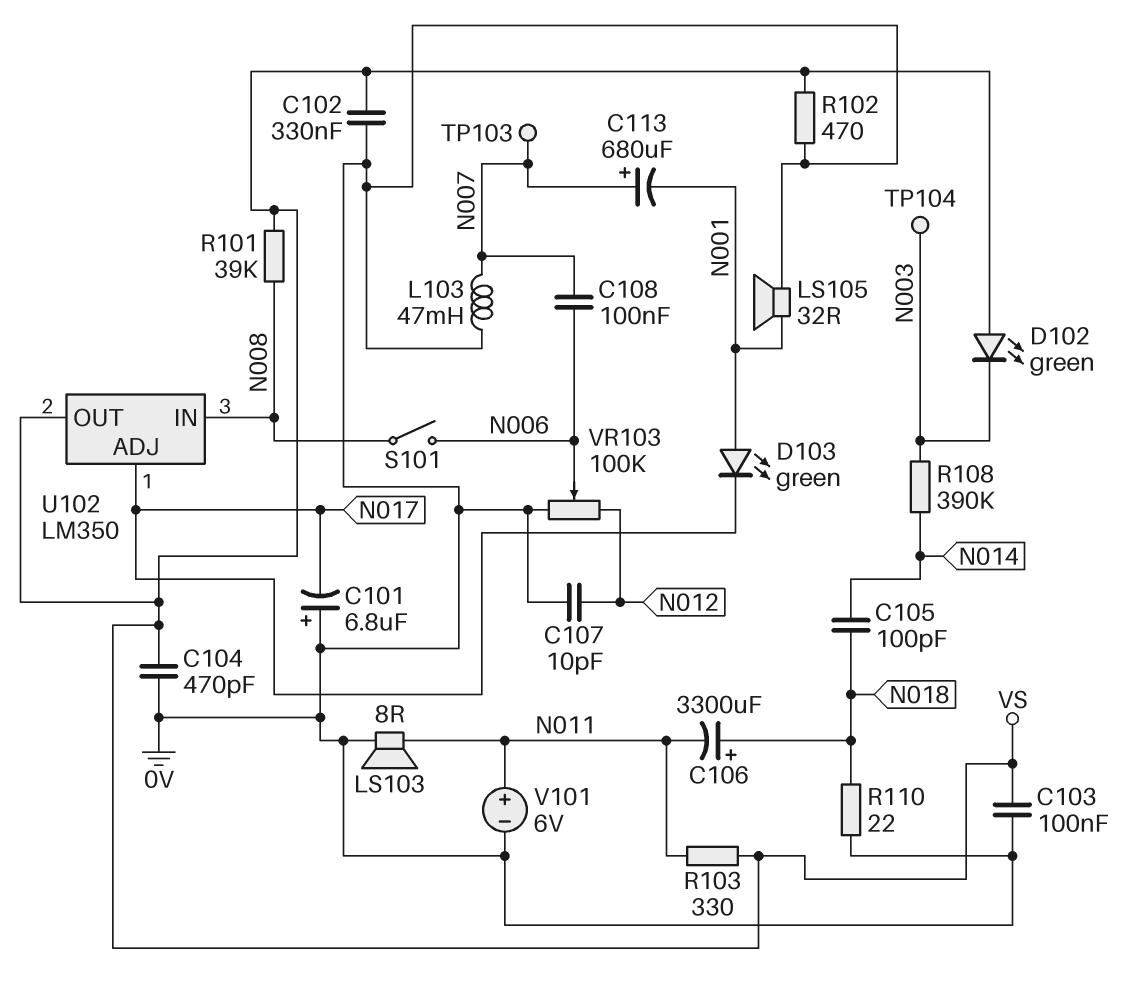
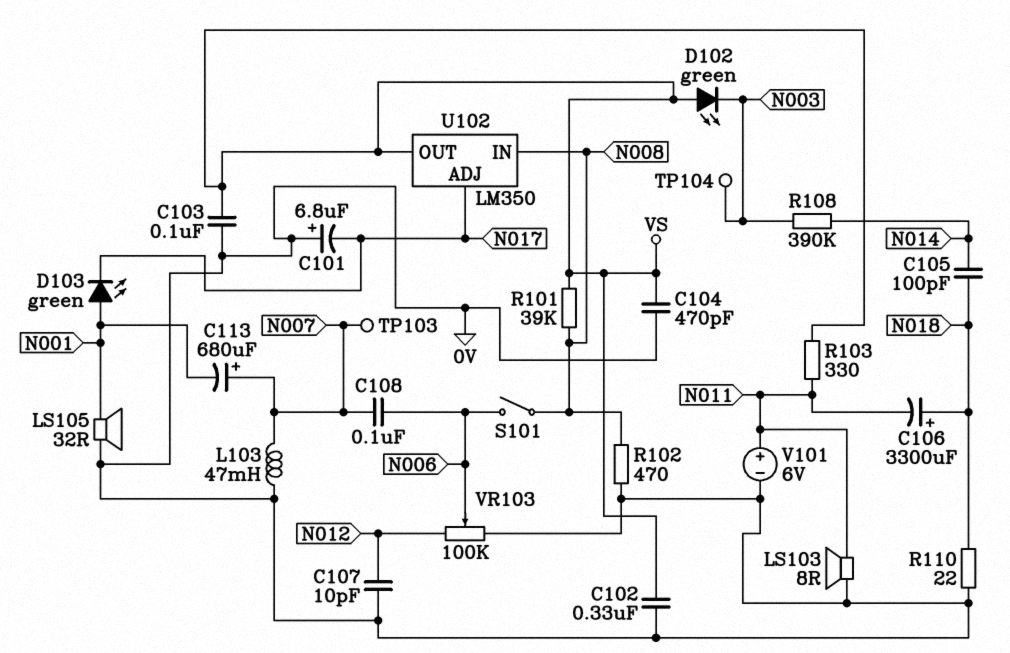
R102: 470 (0V, VS) -> 470 (0V, N008)

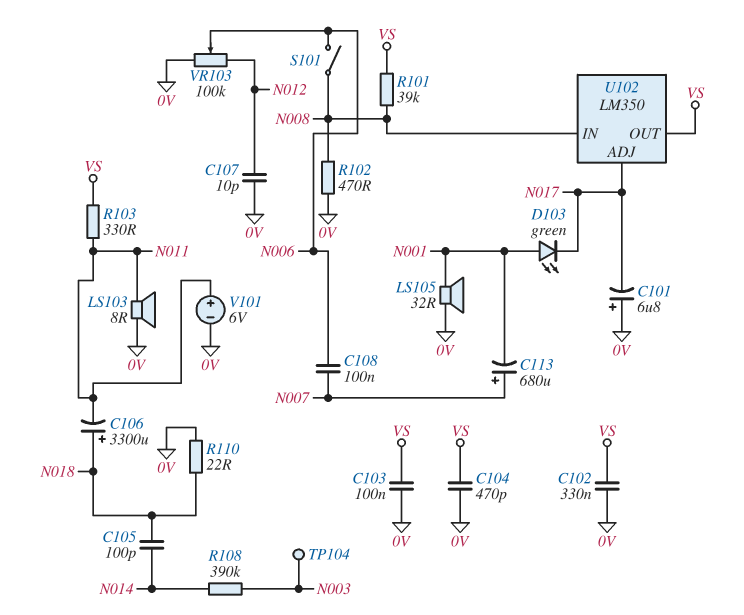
D102: LED green (A VS, K N003) -> none
L103: 47mH (0V, N007) -> none
TP103: test point (N007) -> none

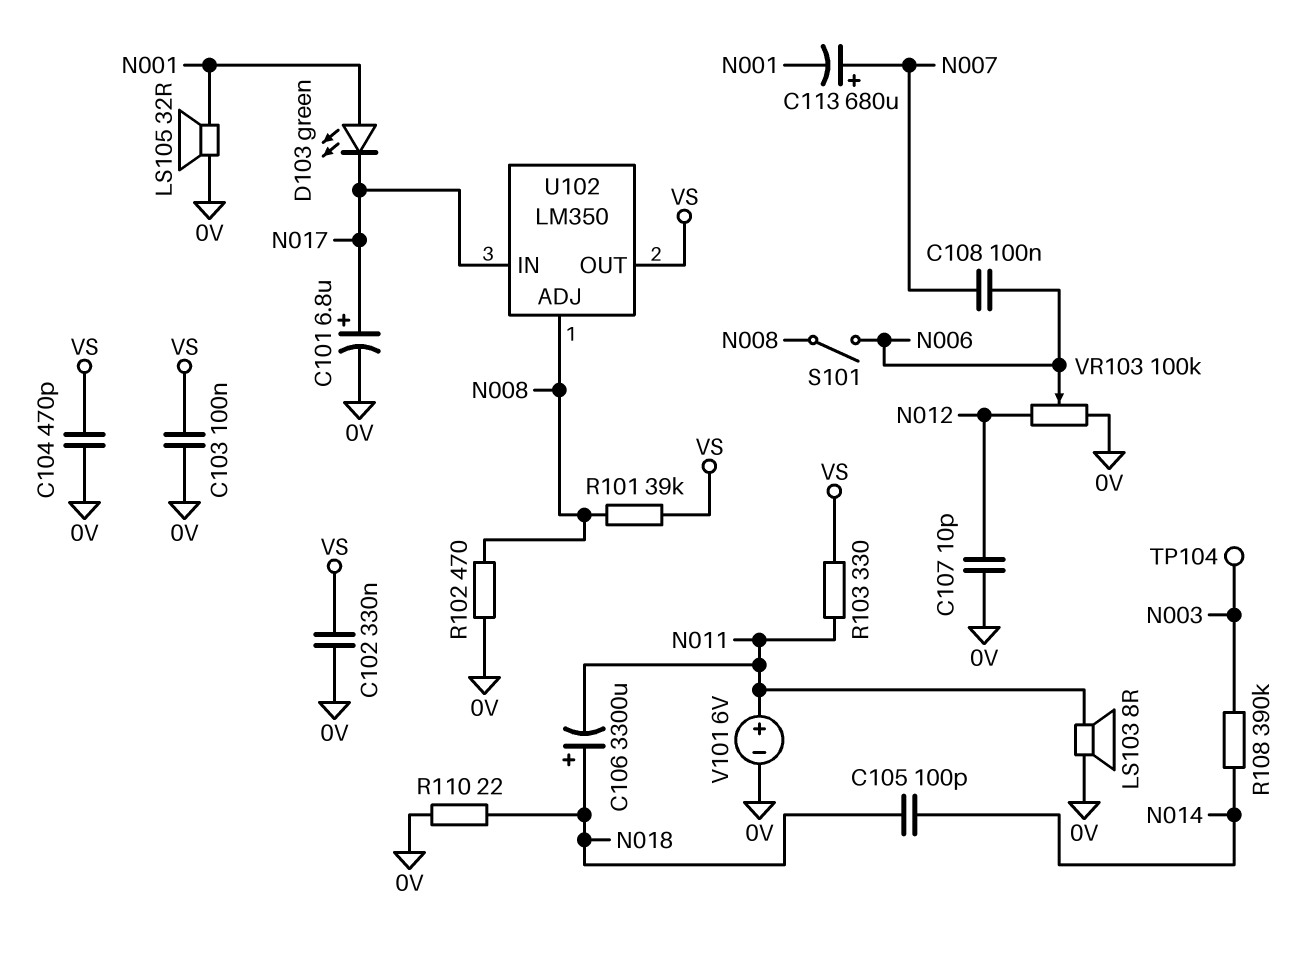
C101: 6.8uF (plus 0V, minus N017) -> 6.8uF (plus N017, minus 0V)
U102 pin ADJ: N017 -> N008
U102 pin IN: N008 -> N017

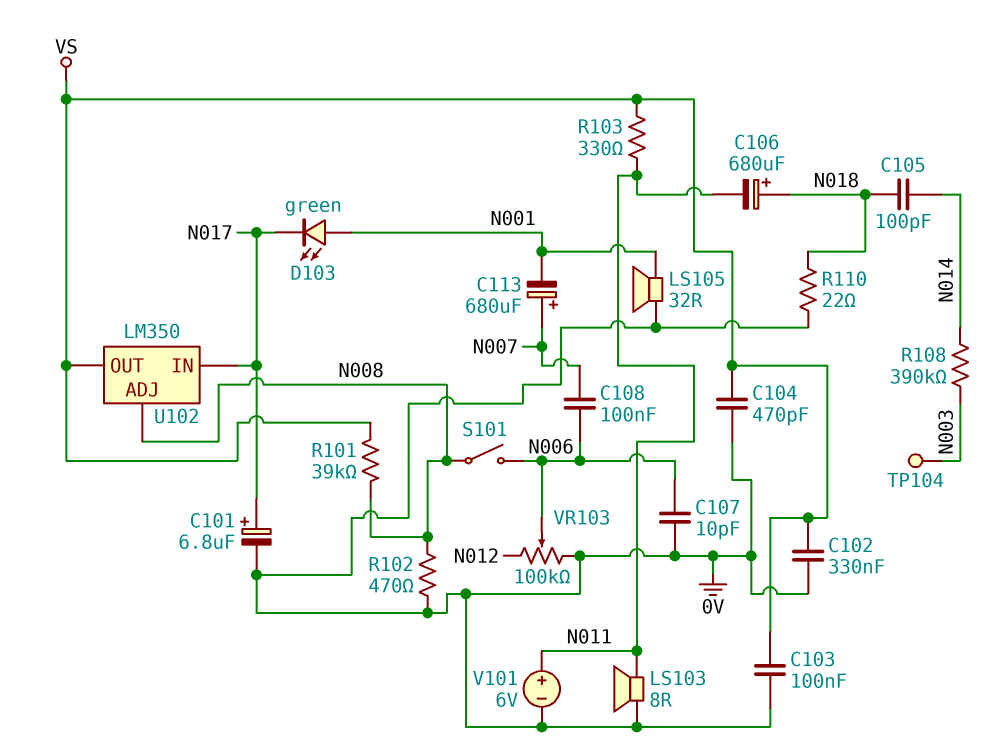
C106: 3300uF (plus N018, minus N011) -> 680uF (plus N018, minus N011)
C107: 10pF (0V, N012) -> 10pF (0V, N006)

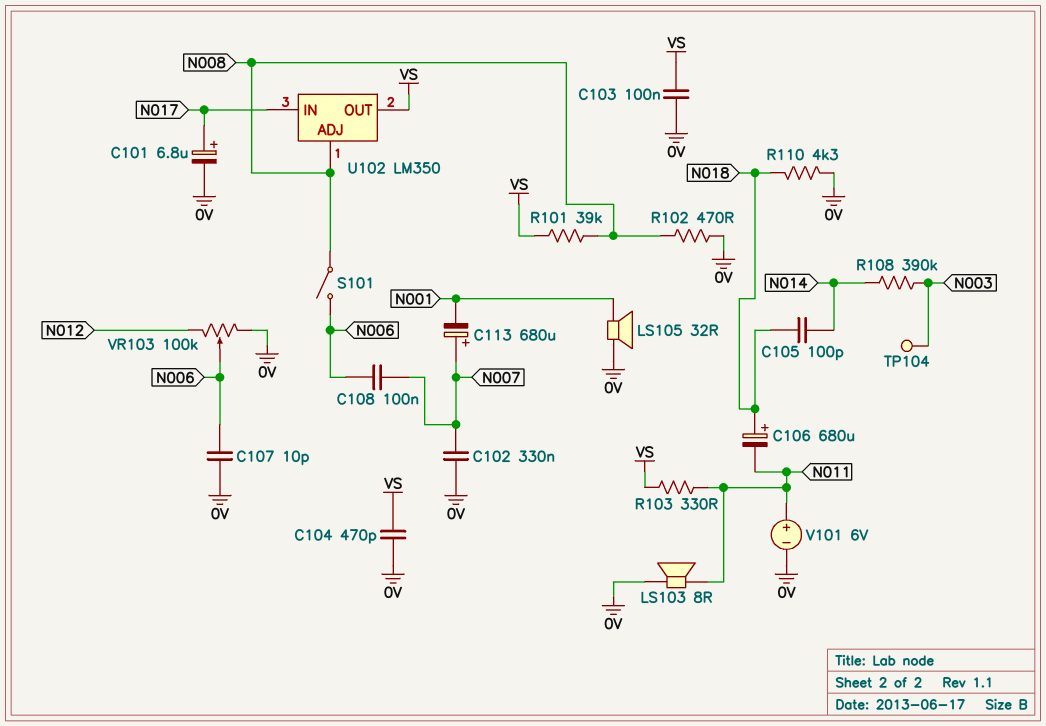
C102: 330nF (0V, VS) -> 330nF (0V, N007)
D103: LED green (A N001, K N017) -> none
R110: 22 (0V, N018) -> 4.3k (0V, N018)

